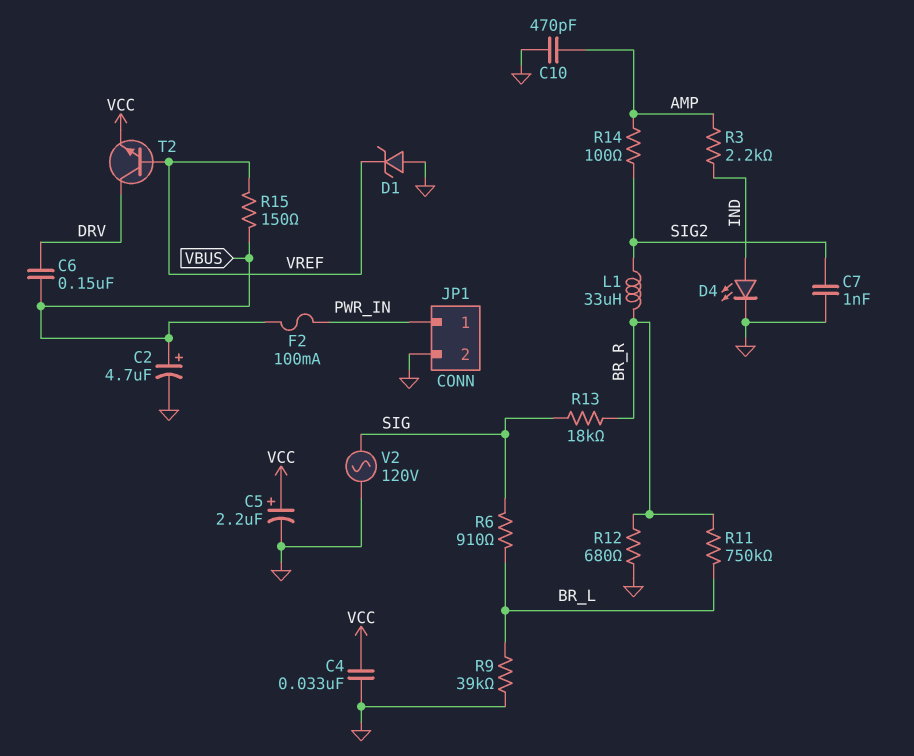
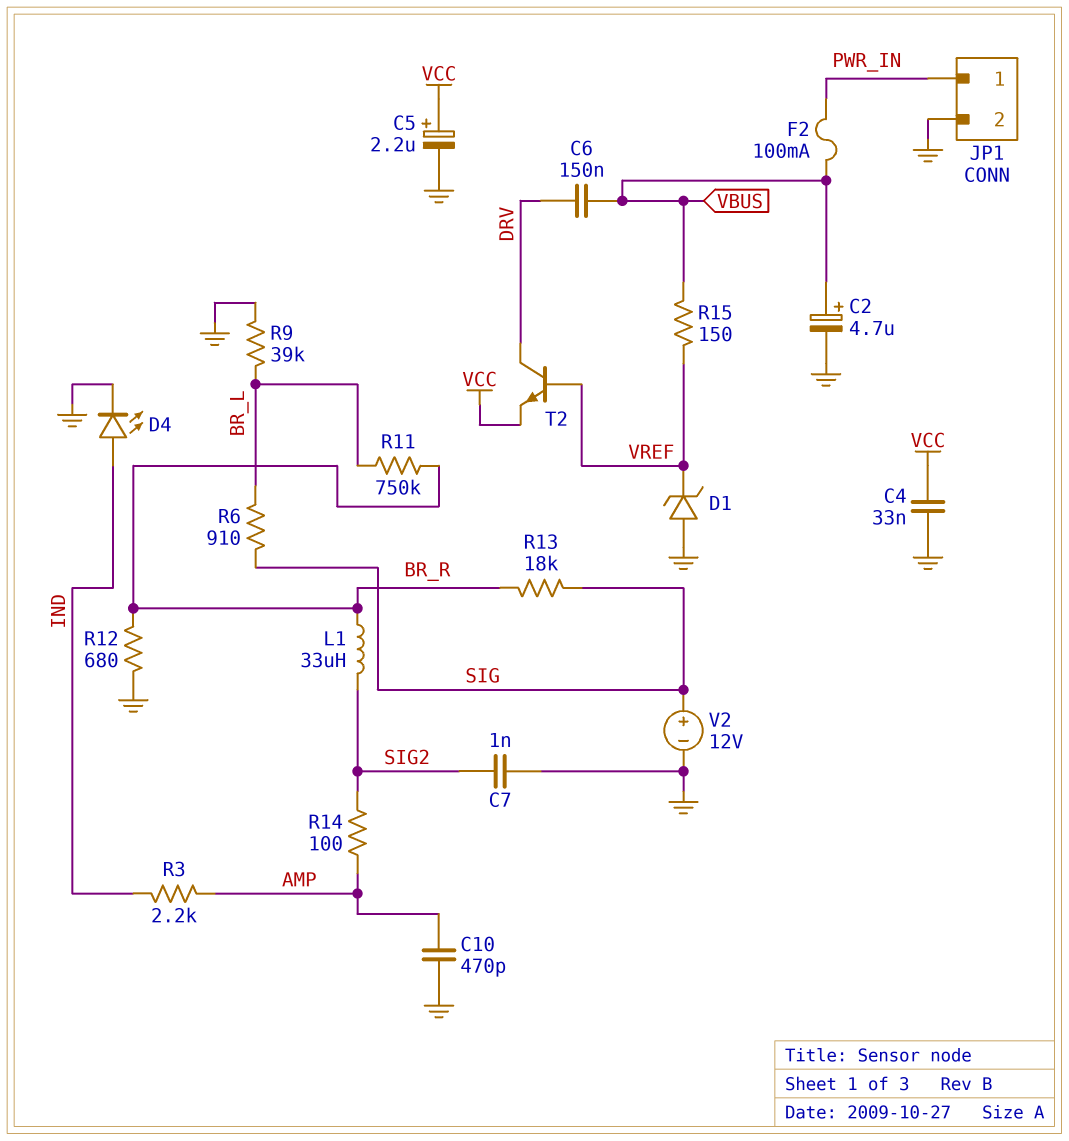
V2: AC 120V (GND, SIG) -> 12V (plus SIG, minus GND)

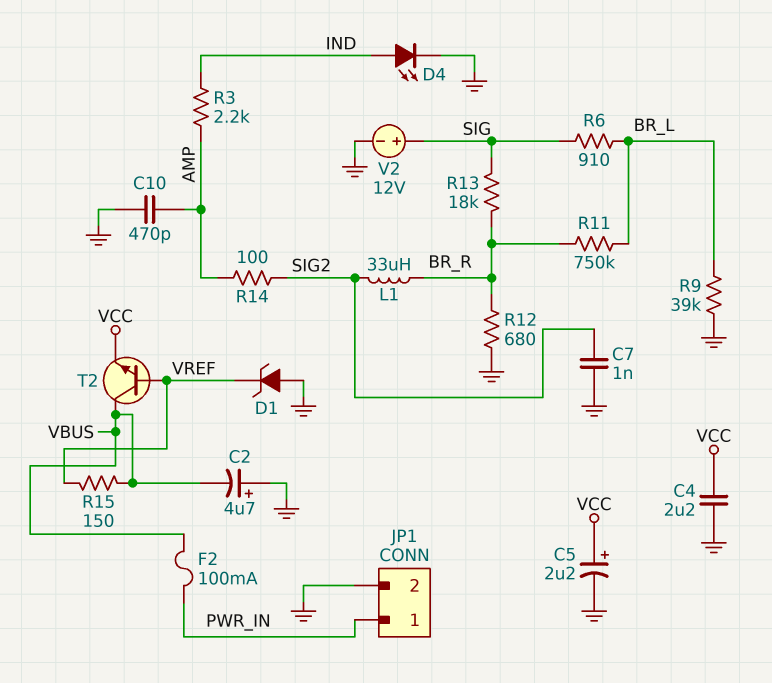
C2: 4.7uF (plus VBUS, minus GND) -> 4.7uF (plus GND, minus VBUS)
C4: 33nF (GND, VCC) -> 2.2uF (GND, VCC)
C6: 150nF (DRV, VBUS) -> none
T2: NPN (B VREF, C DRV, E VCC) -> NPN (B VREF, C VBUS, E VCC)

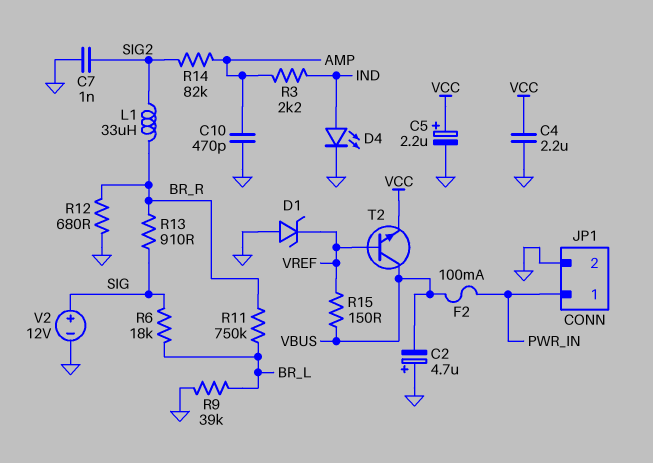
R6: 910 (BR_L, SIG) -> 18k (BR_L, SIG)
R13: 18k (BR_R, SIG) -> 910 (BR_R, SIG)
R14: 100 (AMP, SIG2) -> 82k (AMP, SIG2)

